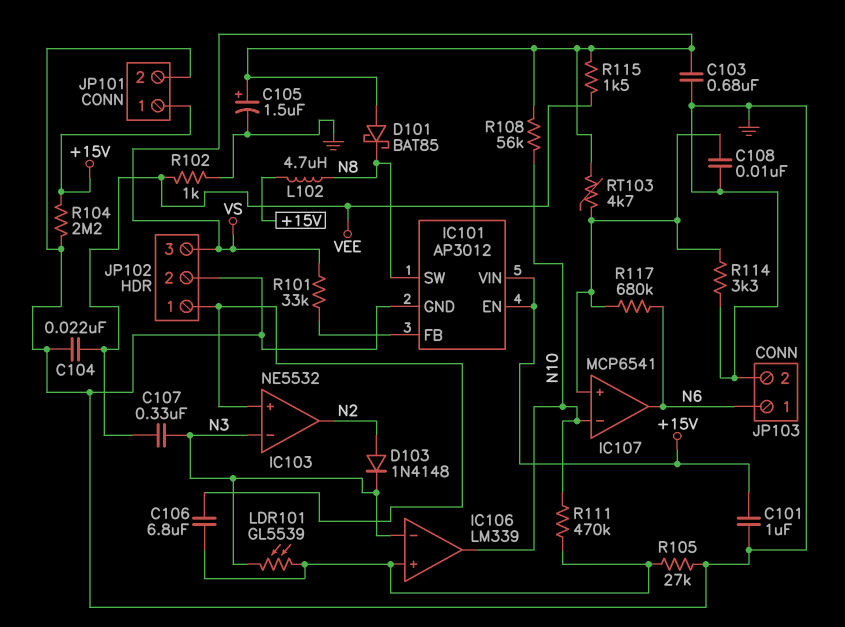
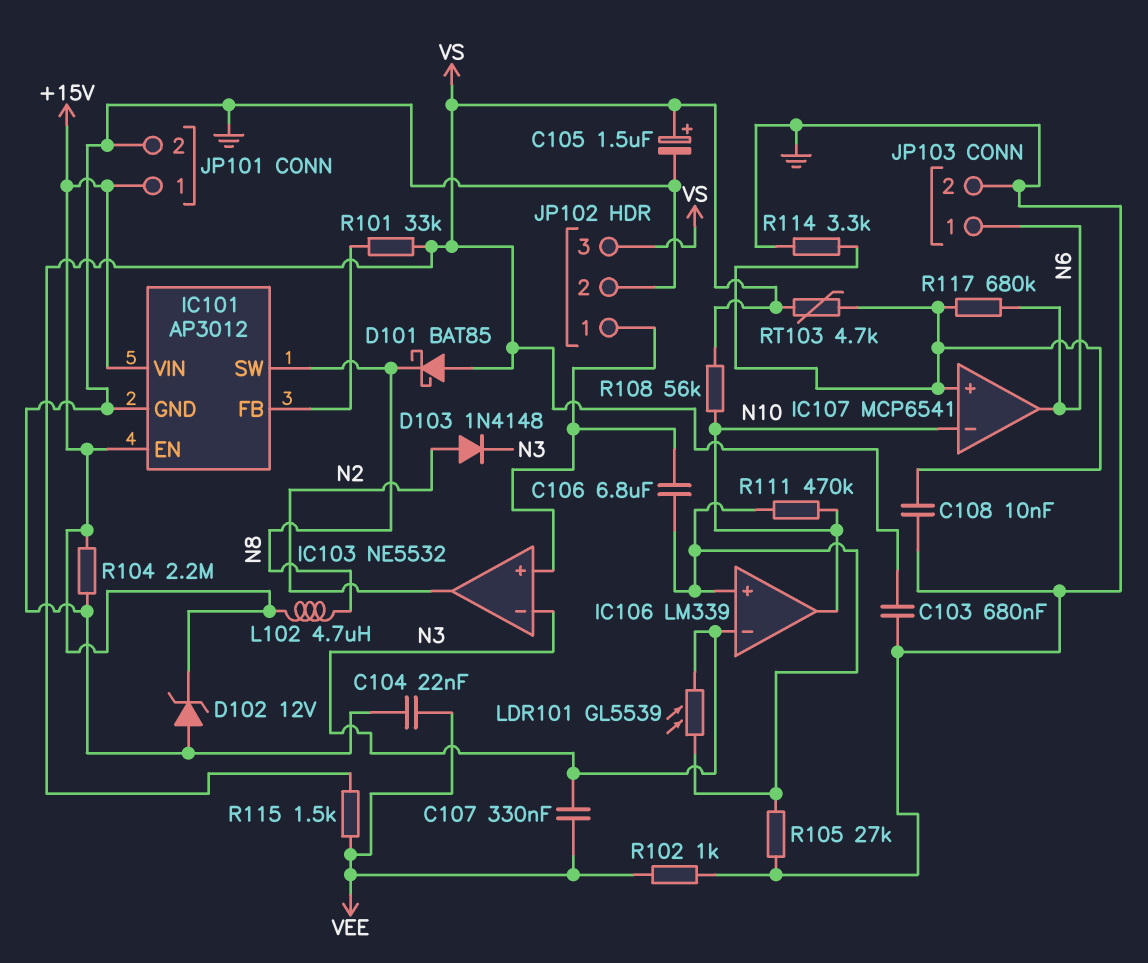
C101: 1uF (+15V, GND) -> none
D102: none -> zener 12V (A GND, K +15V)

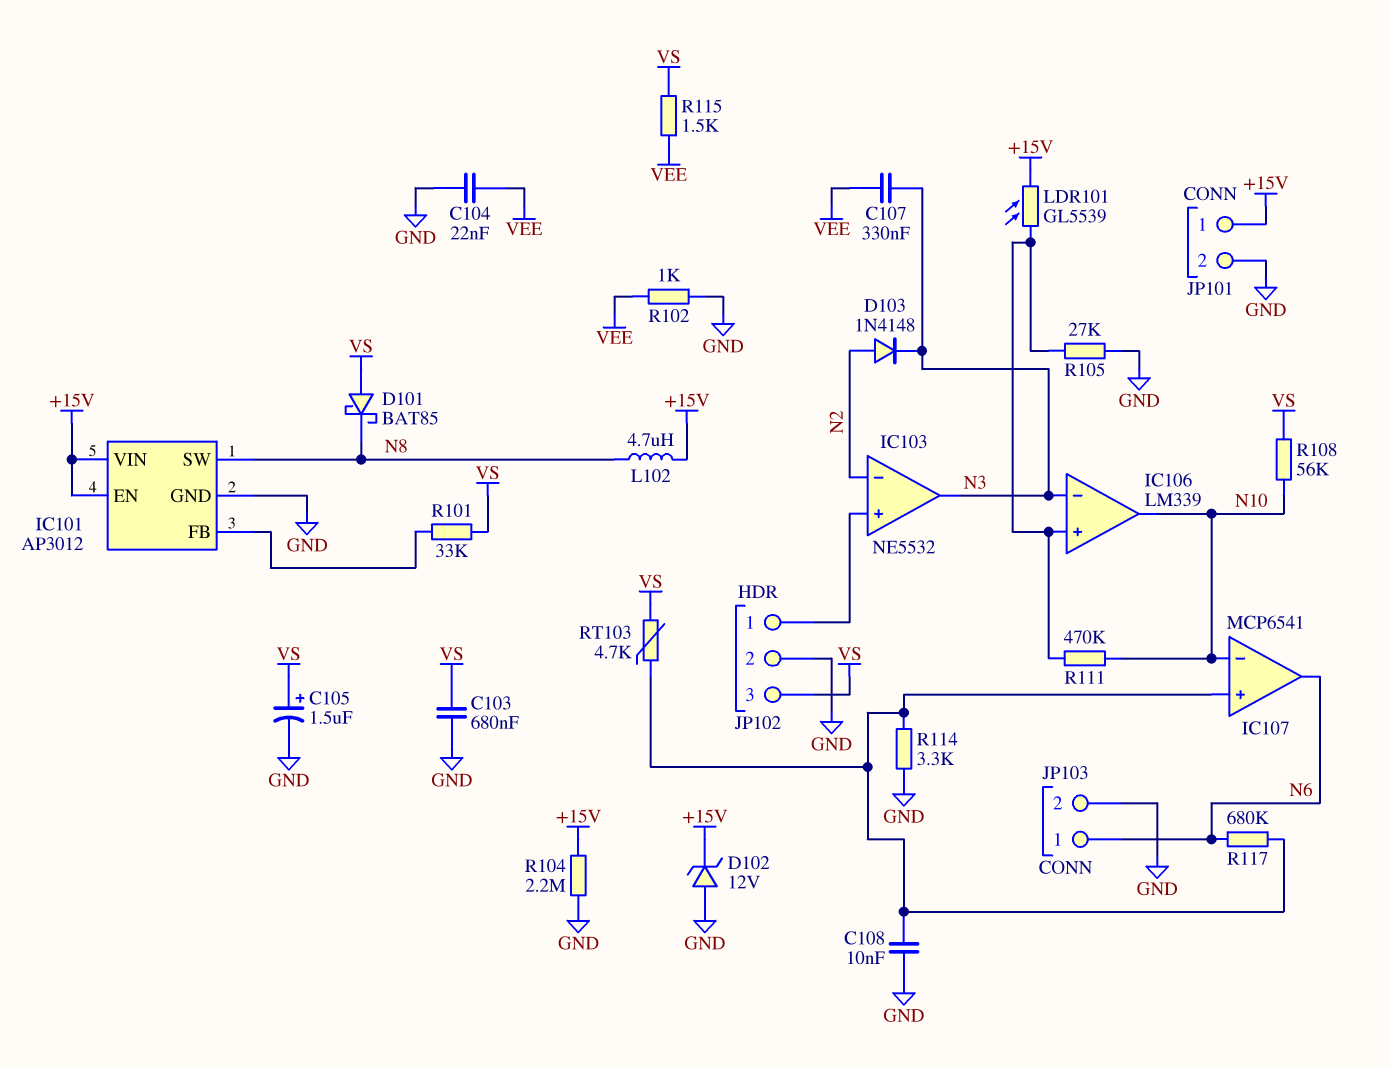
C106: 6.8uF (IC103/in+, IC106/in+) -> none
IC103 pin in-: N3 -> N2
IC103 pin out: N2 -> N3
LDR101: GL5539 (IC106/in+, N3) -> GL5539 (+15V, IC106/in+)

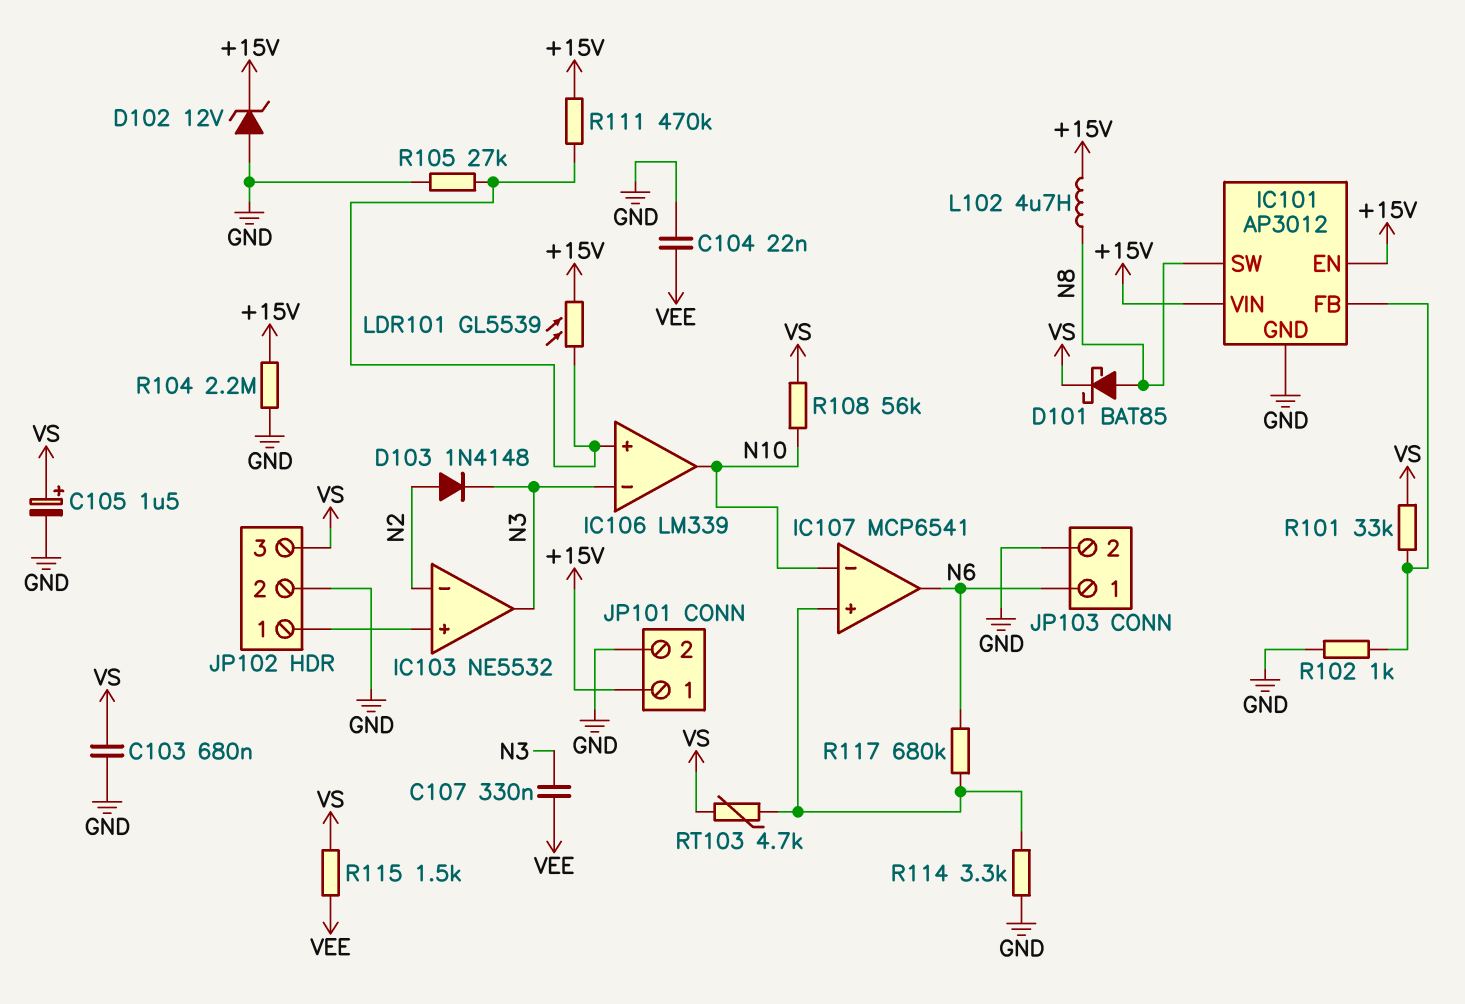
C108: 10nF (GND, IC107/in+) -> none
D101: schottky BAT85 (A VS, K N8) -> schottky BAT85 (A N8, K VS)
R102: 1k (GND, VEE) -> 1k (GND, IC101/FB)
R111: 470k (IC106/in+, N10) -> 470k (+15V, IC106/in+)

